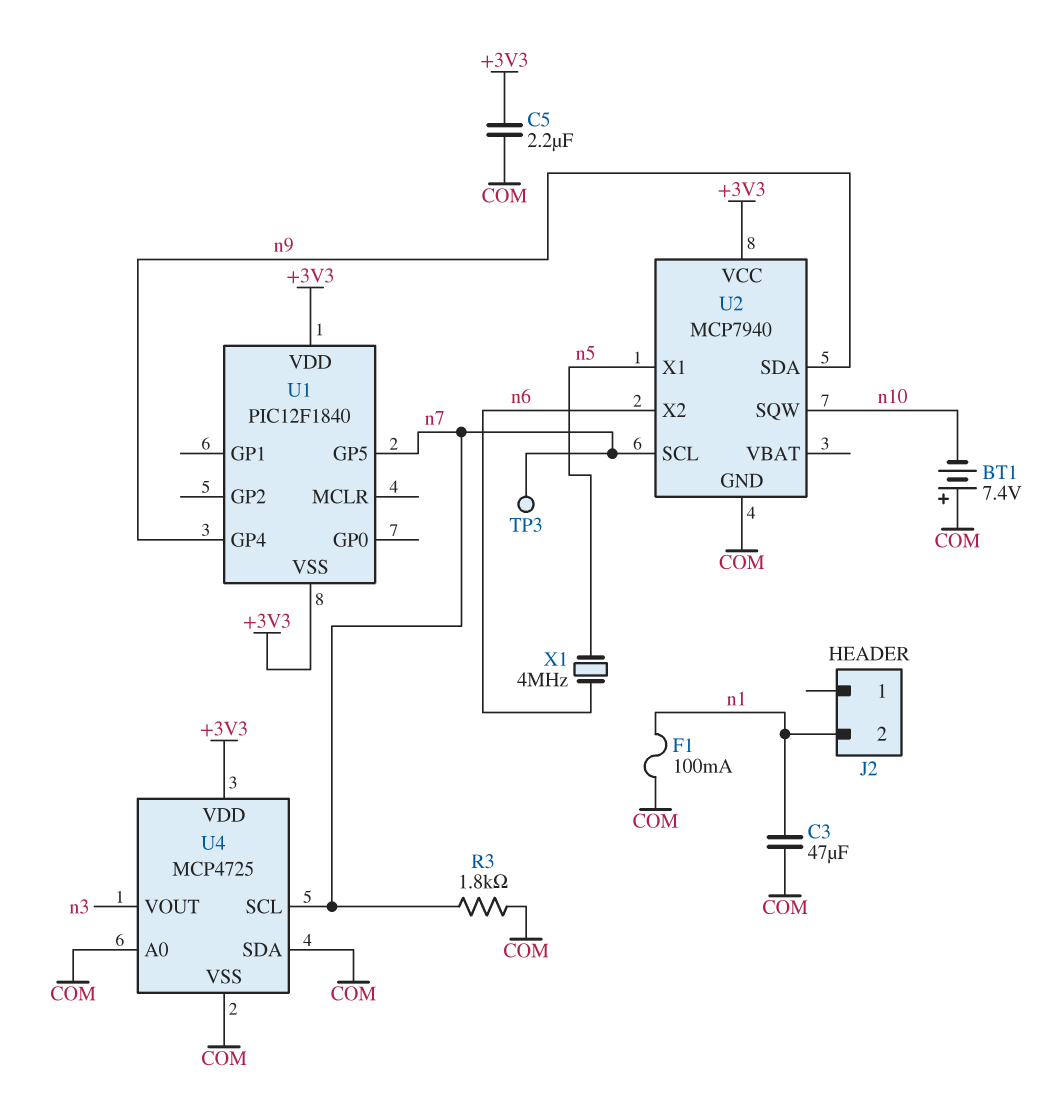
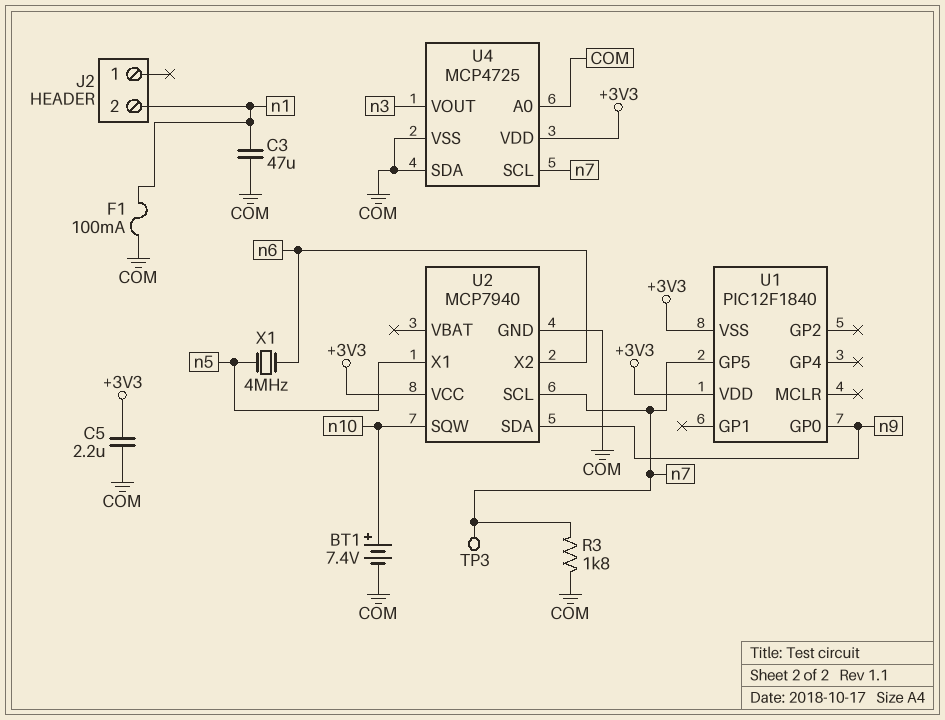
BT1: 7.4V (plus COM, minus n10) -> 7.4V (plus n10, minus COM)
U1 pin GP0: none -> n9
U1 pin GP4: n9 -> none

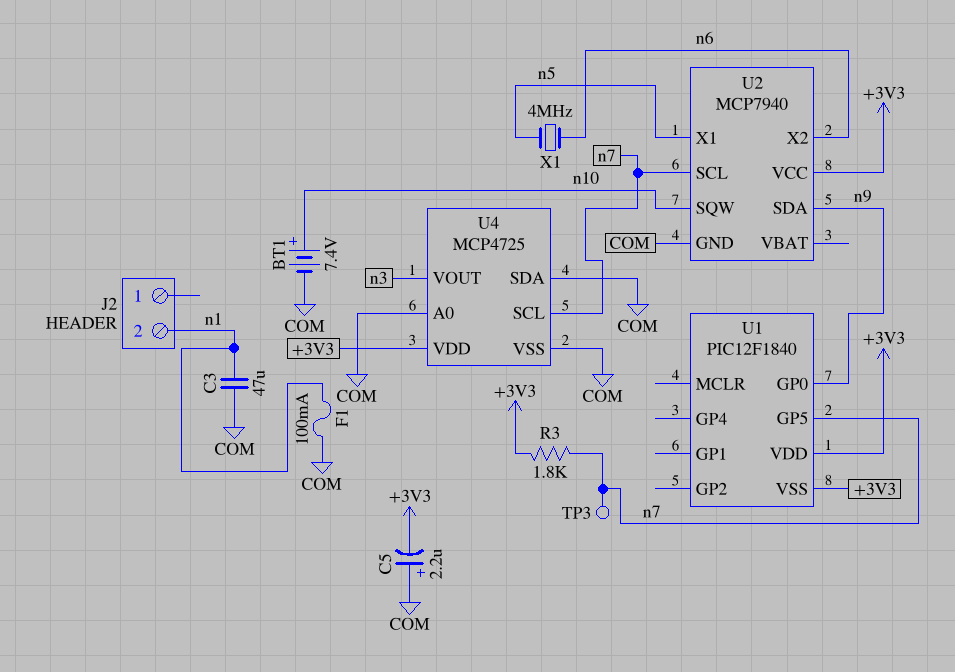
C5: 2.2uF (+3V3, COM) -> 2.2uF (plus COM, minus +3V3)
R3: 1.8k (COM, n7) -> 1.8k (+3V3, n7)

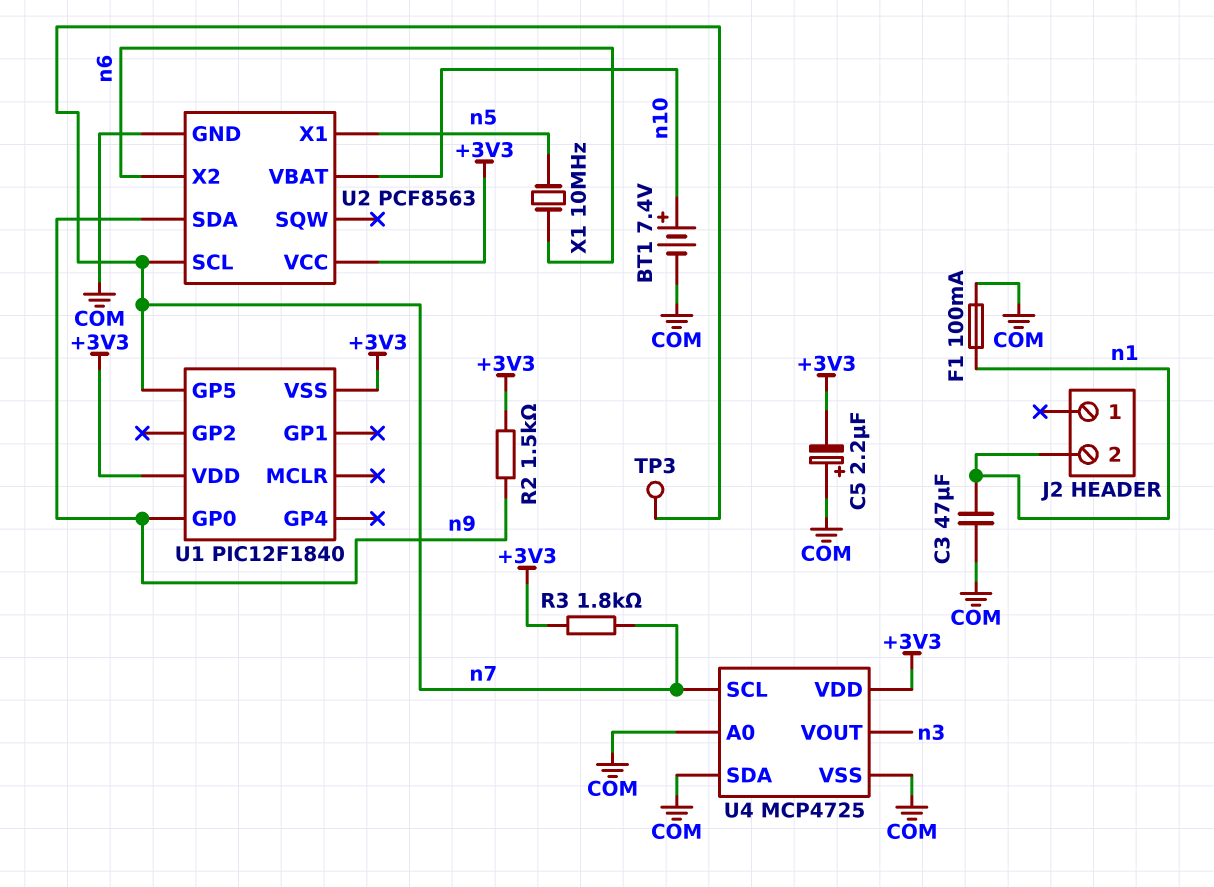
R2: none -> 1.5k (+3V3, n9)
U2: MCP7940 -> PCF8563
U2 pin SQW: n10 -> none
U2 pin VBAT: none -> n10
X1: 4MHz (n5, n6) -> 10MHz (n5, n6)

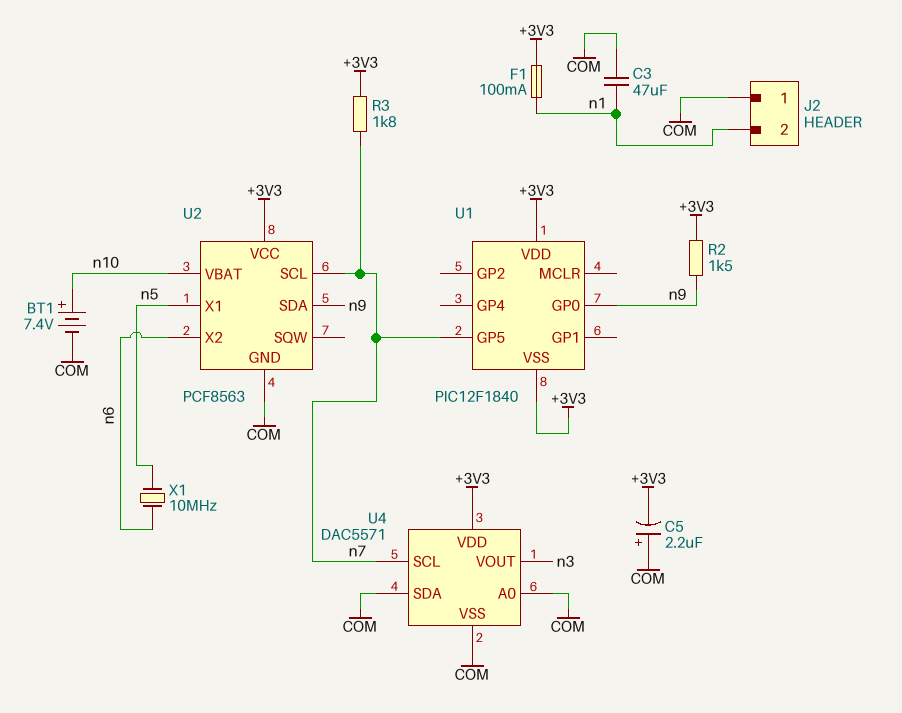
F1: 100mA (COM, n1) -> 100mA (+3V3, n1)
J2 pin 1: none -> COM
TP3: test point (n7) -> none
U4: MCP4725 -> DAC5571

